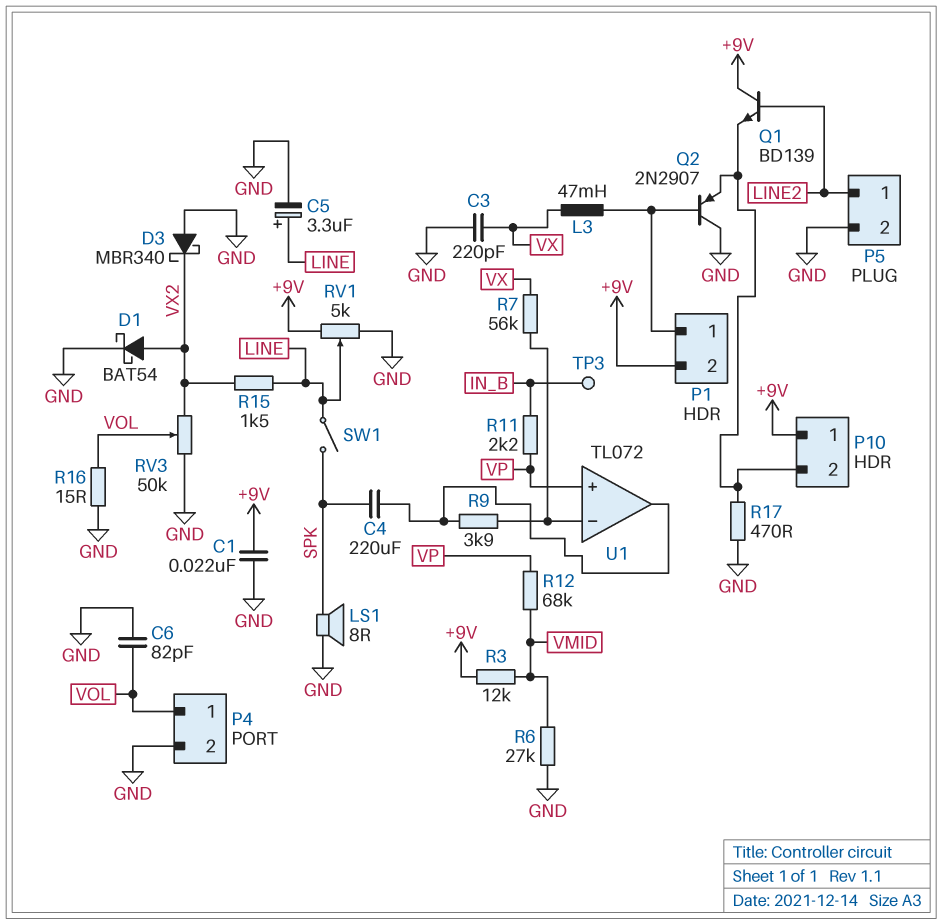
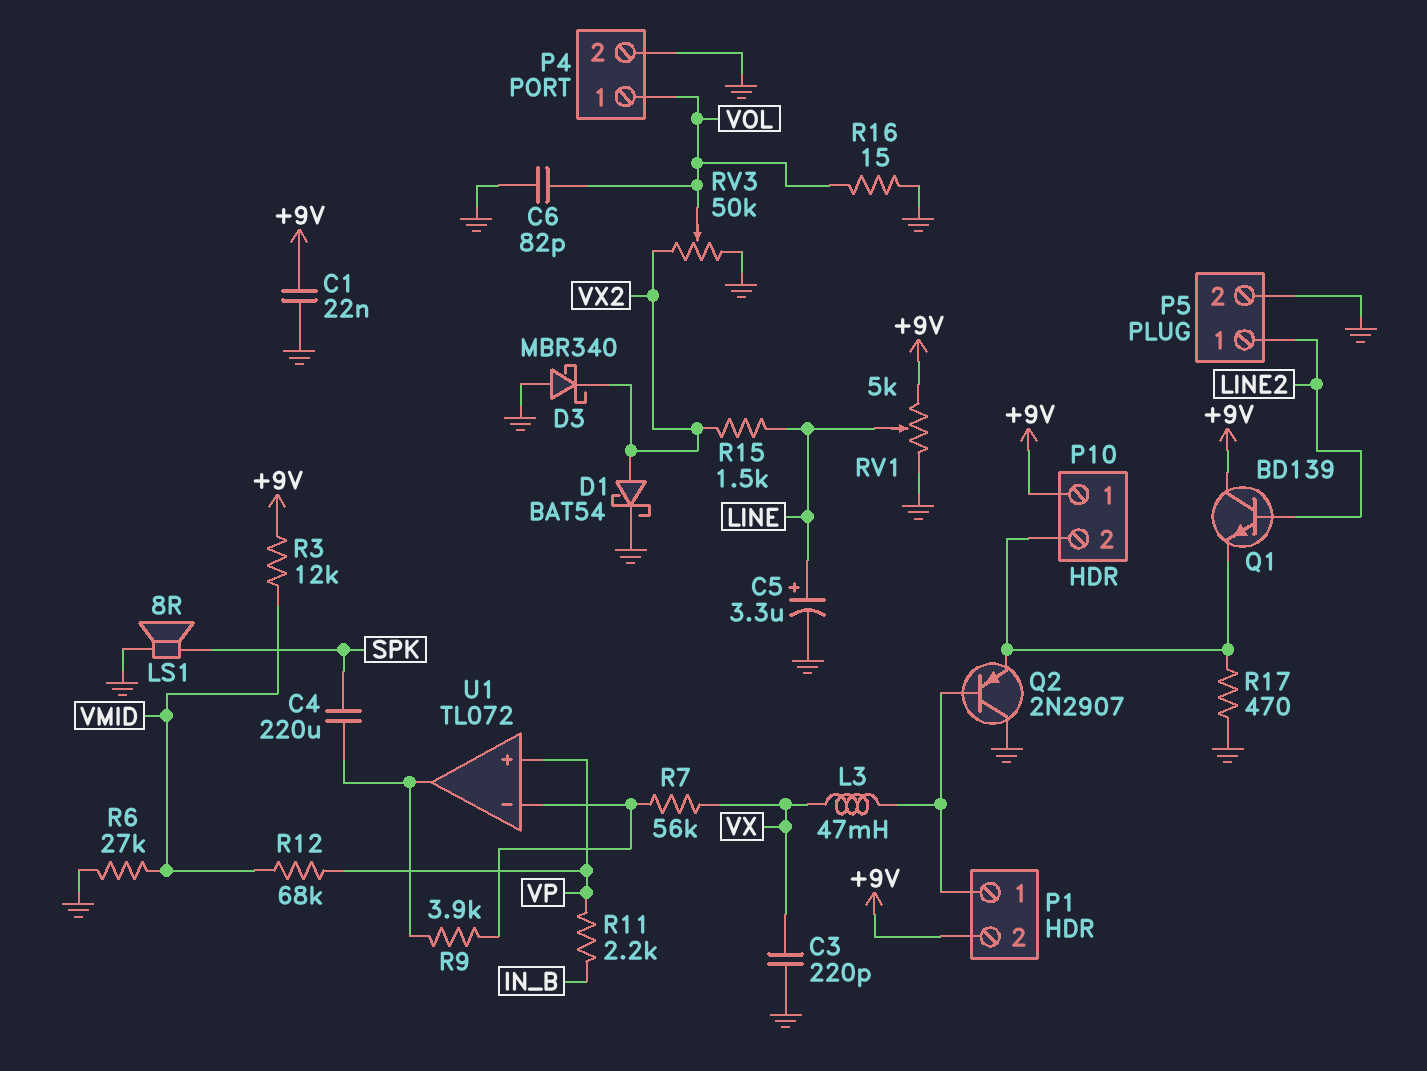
SW1: switch (LINE, SPK) -> none
TP3: test point (IN_B) -> none

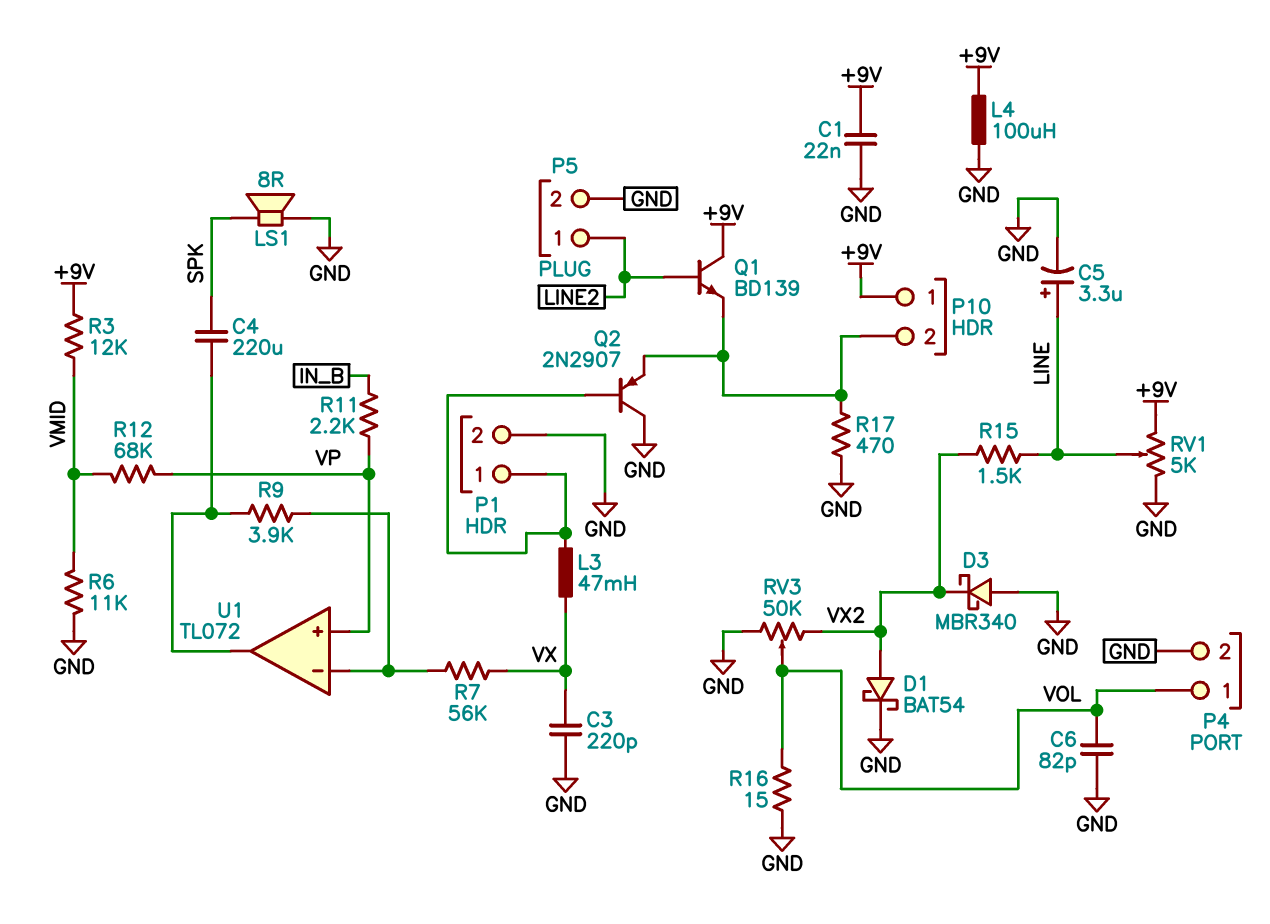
L4: none -> 100uH (+9V, GND)
P1 pin 2: +9V -> GND
R6: 27k (GND, VMID) -> 11k (GND, VMID)

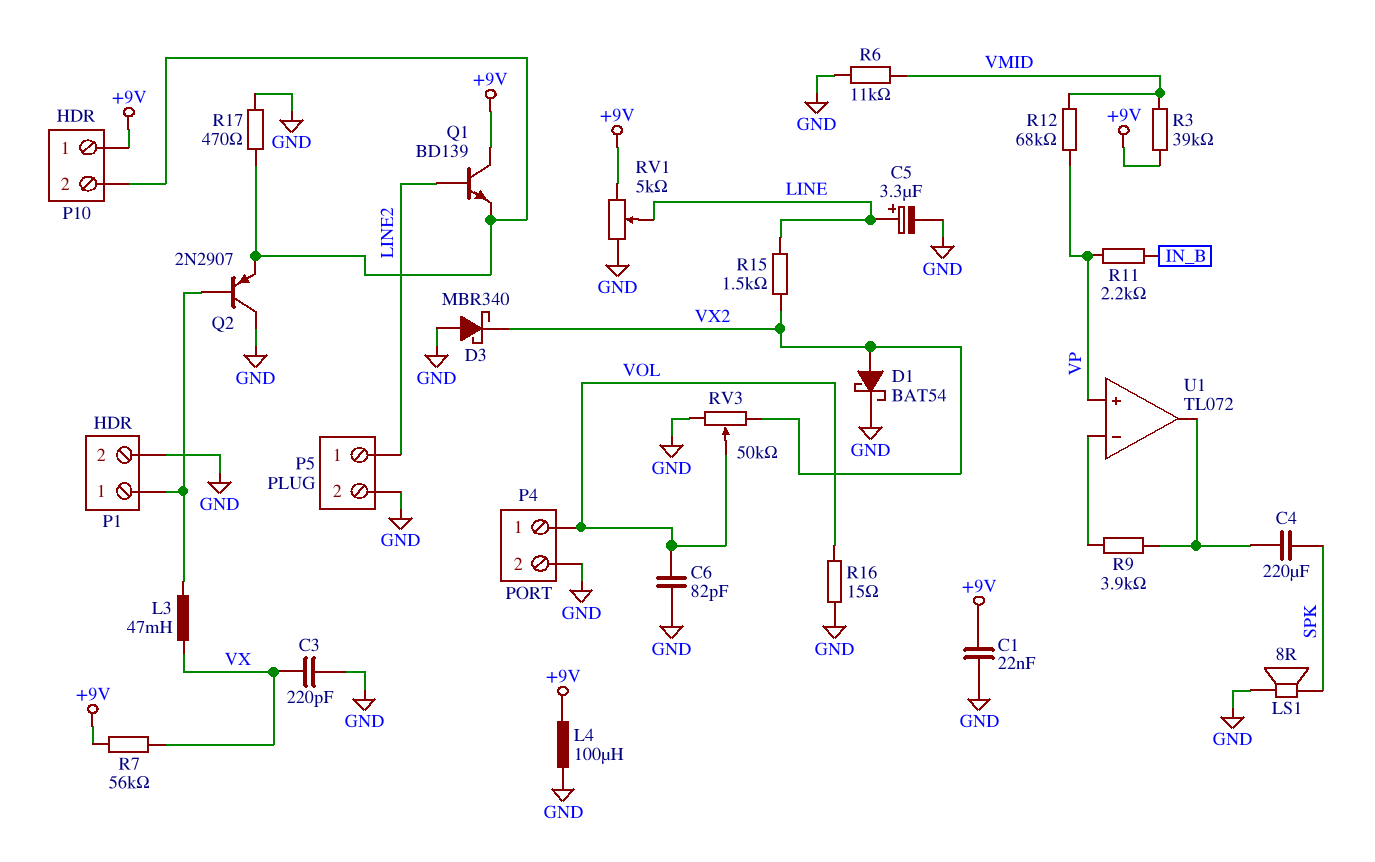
R3: 12k (+9V, VMID) -> 39k (+9V, VMID)
R7: 56k (U1/in-, VX) -> 56k (+9V, VX)

